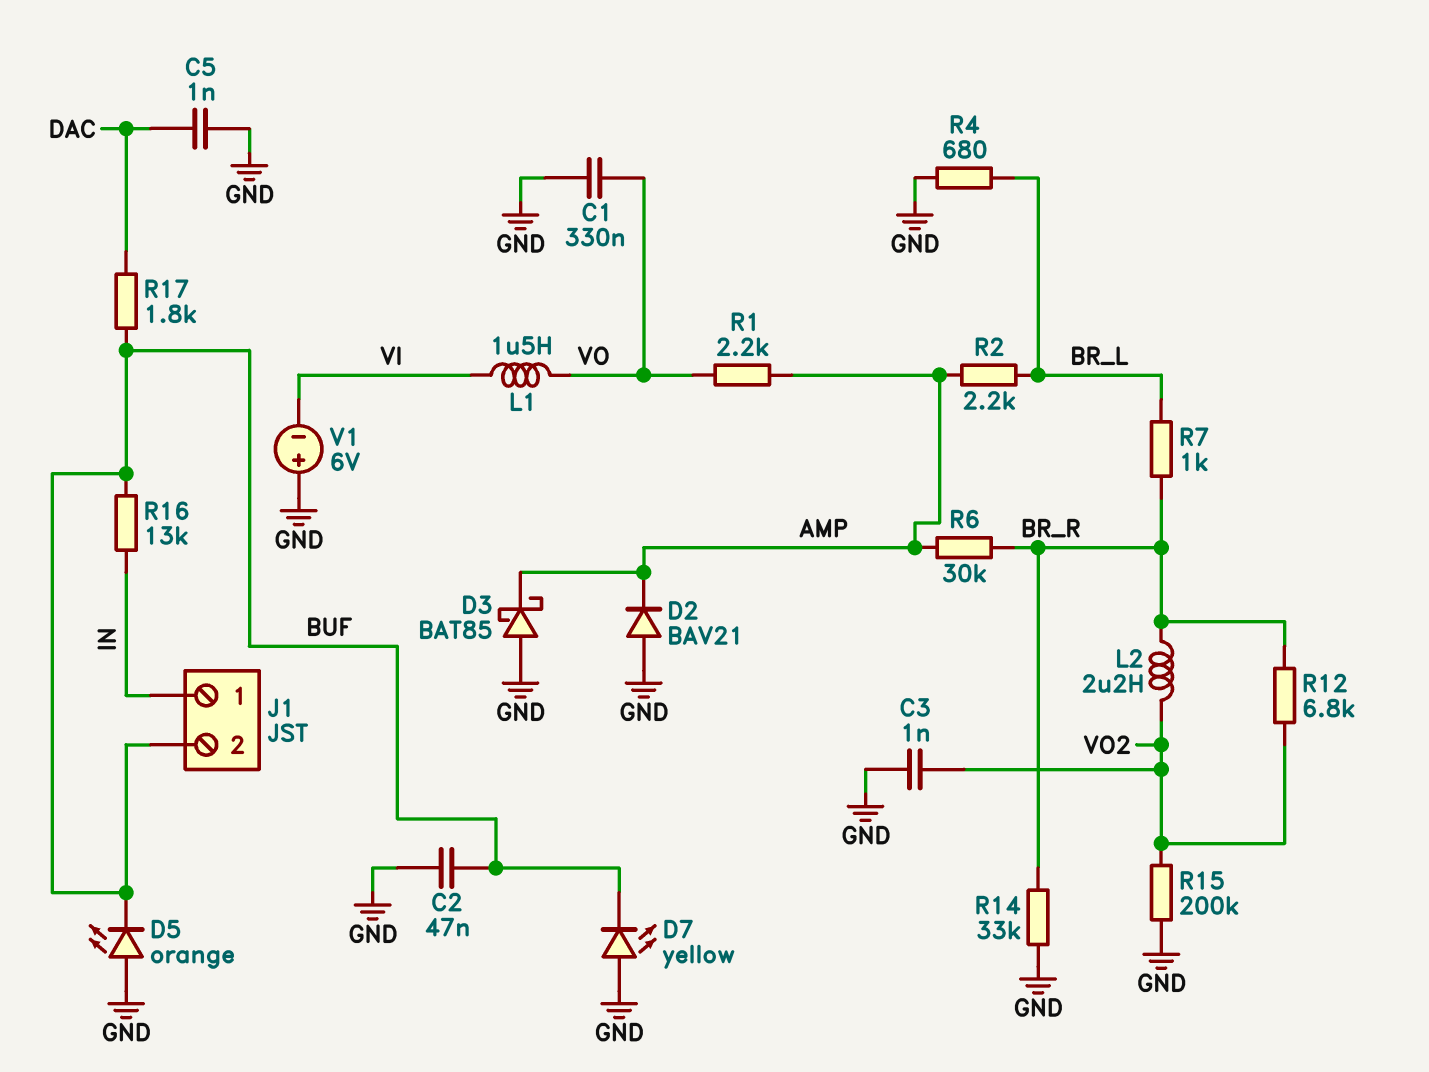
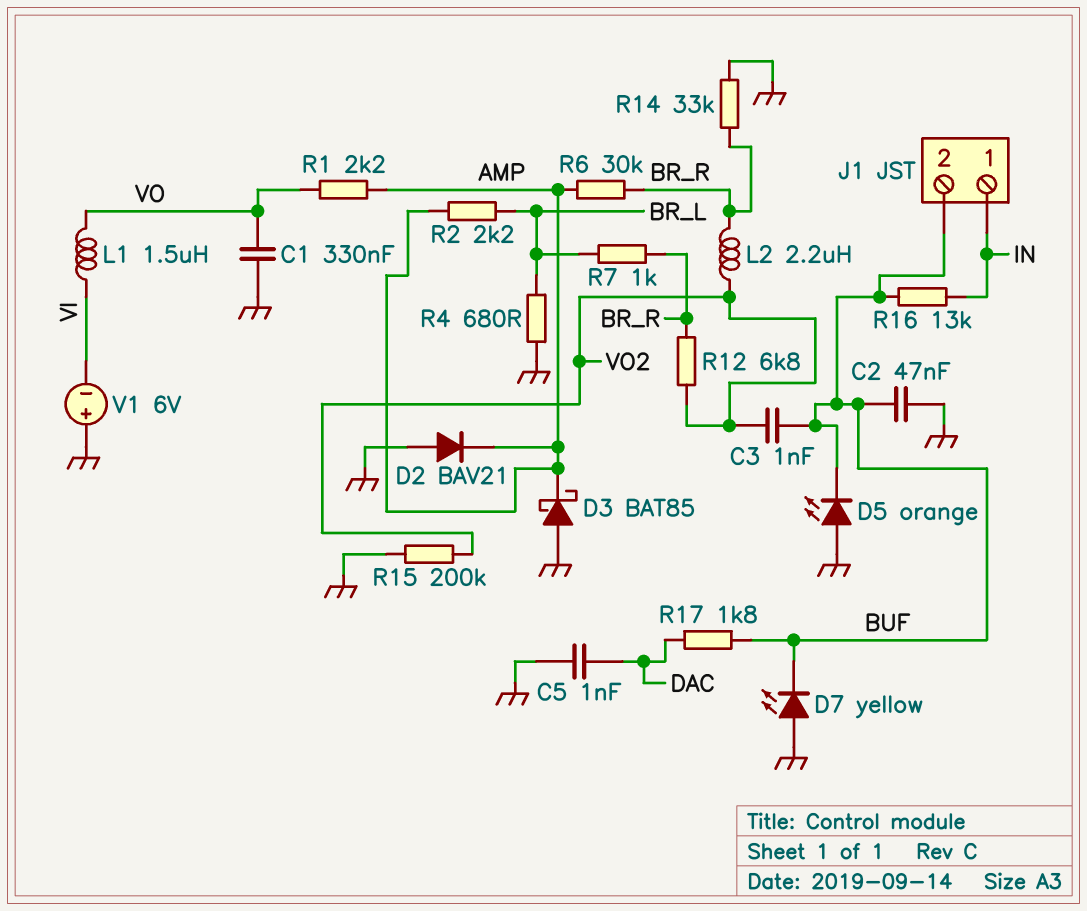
C3: 1nF (GND, VO2) -> 1nF (BUF, VO2)

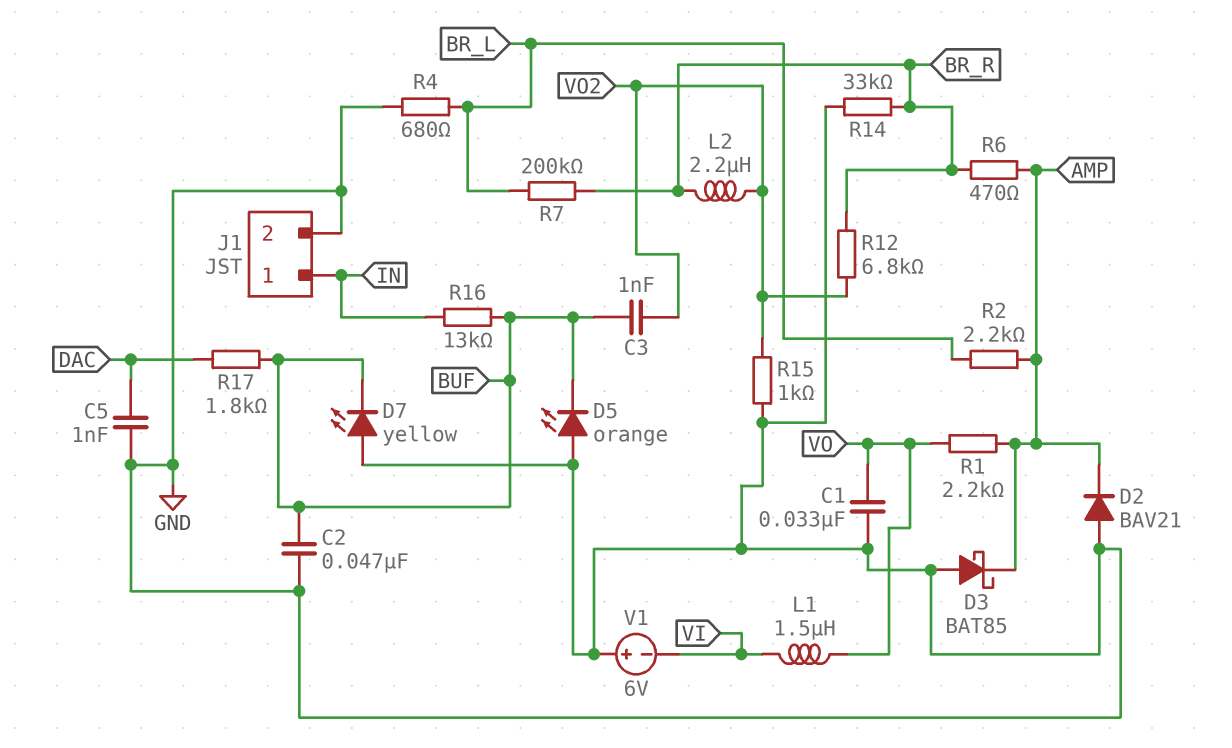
C1: 330nF (GND, VO) -> 33nF (GND, VO)
J1 pin 2: BUF -> GND
R6: 30k (AMP, BR_R) -> 470 (AMP, BR_R)
R7: 1k (BR_L, BR_R) -> 200k (BR_L, BR_R)
R15: 200k (GND, VO2) -> 1k (GND, VO2)

